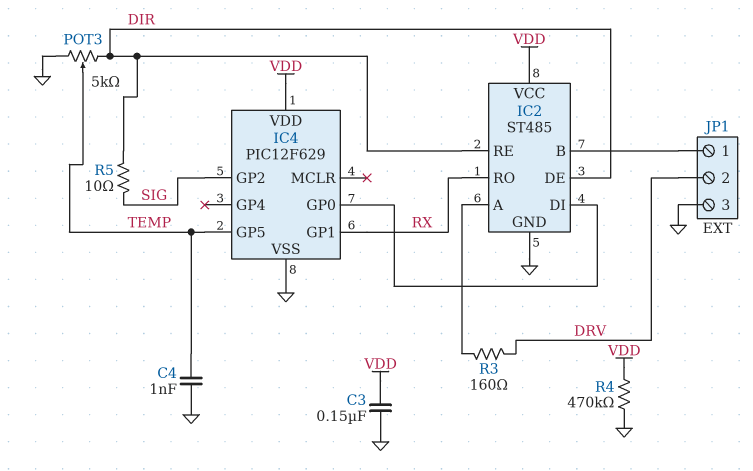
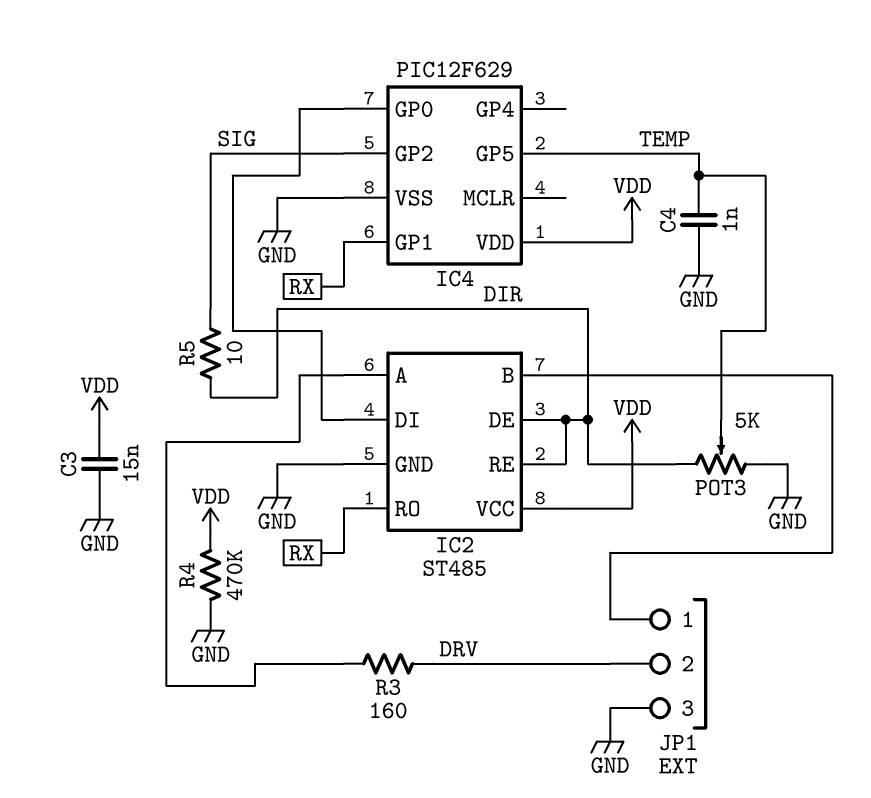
C3: 150nF (GND, VDD) -> 15nF (GND, VDD)

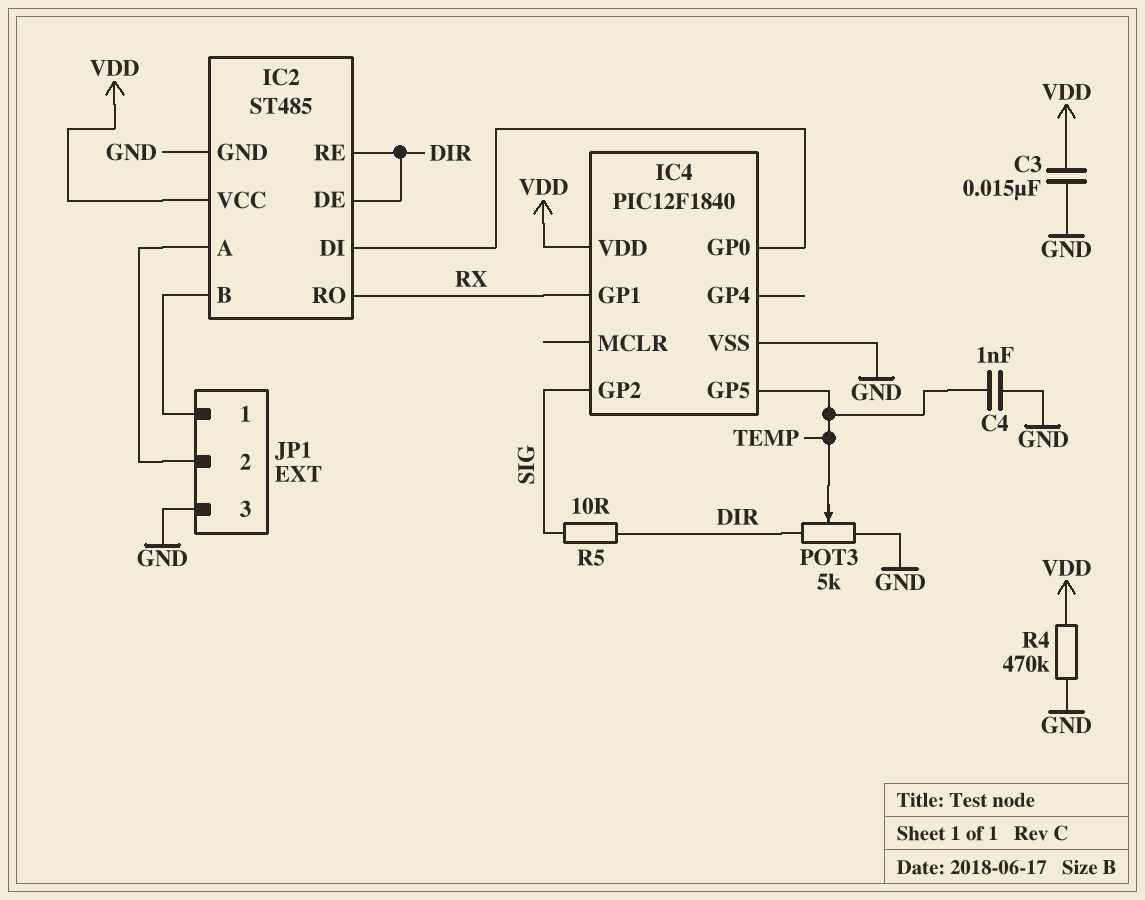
IC4: PIC12F629 -> PIC12F1840
JP1 pin 2: DRV -> IC2/A
R3: 160 (DRV, IC2/A) -> none

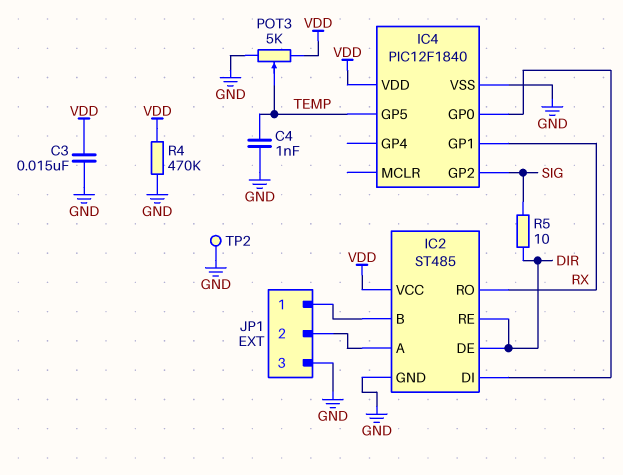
POT3: 5k (DIR, GND, wiper TEMP) -> 5k (GND, VDD, wiper TEMP)
TP2: none -> test point (GND)

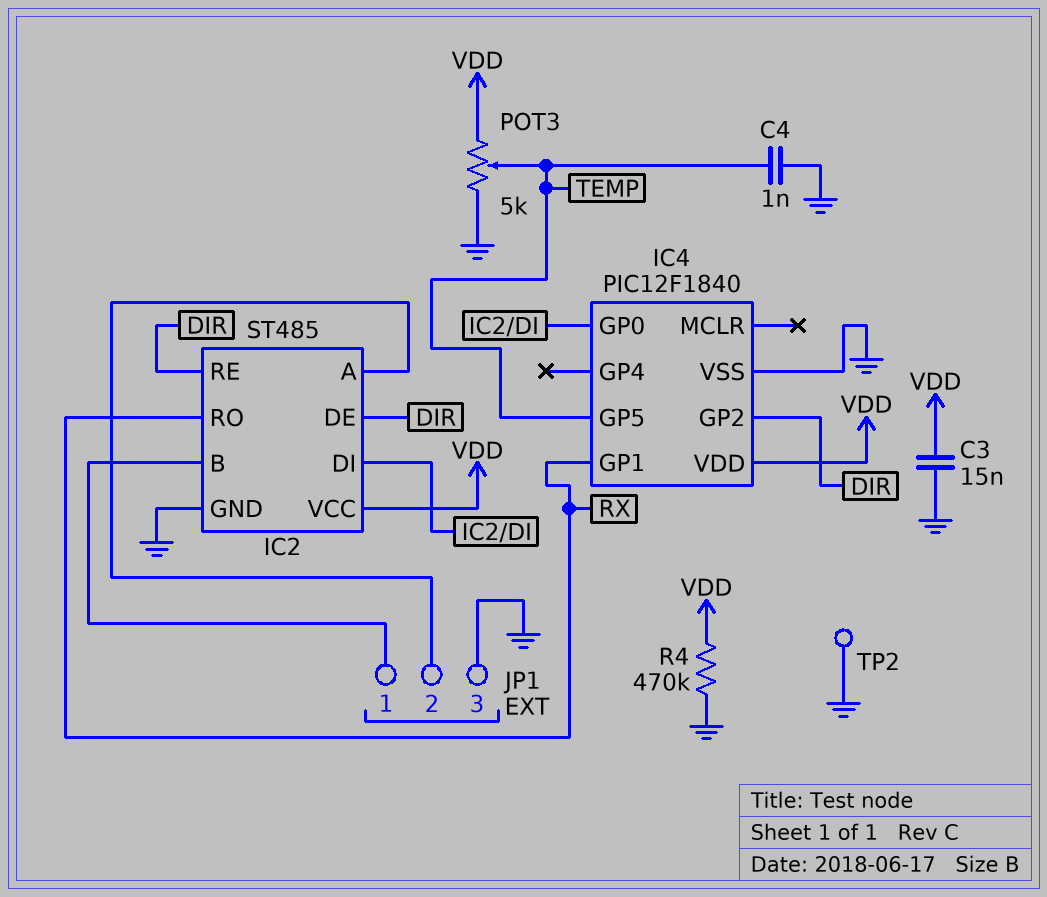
IC4 pin GP2: SIG -> DIR
R5: 10 (DIR, SIG) -> none

